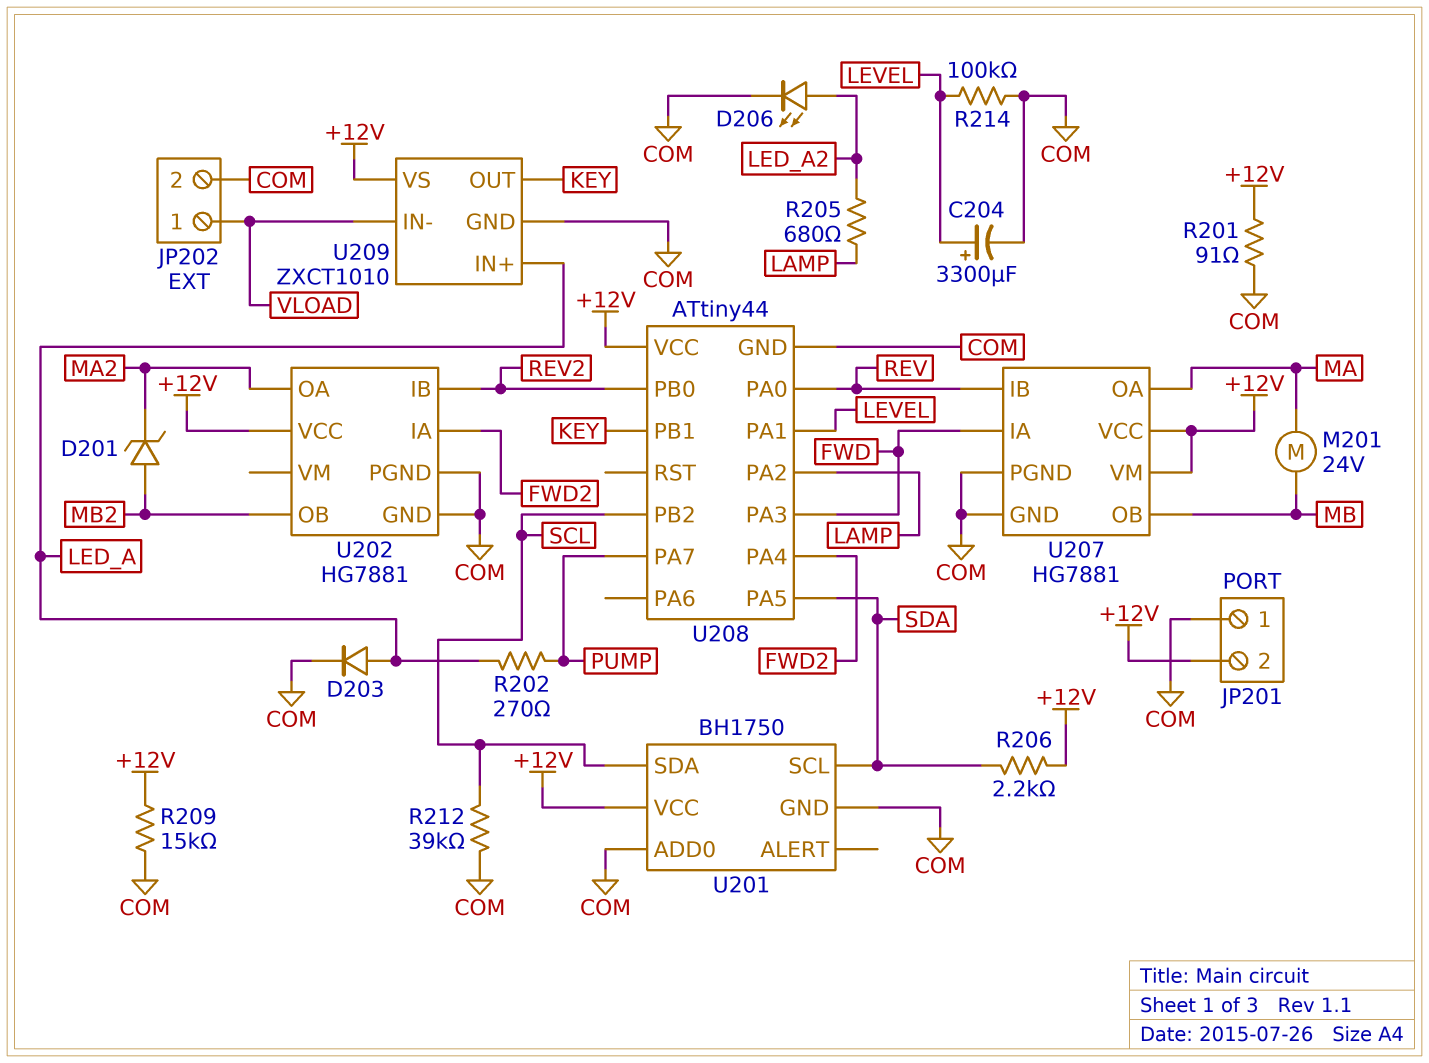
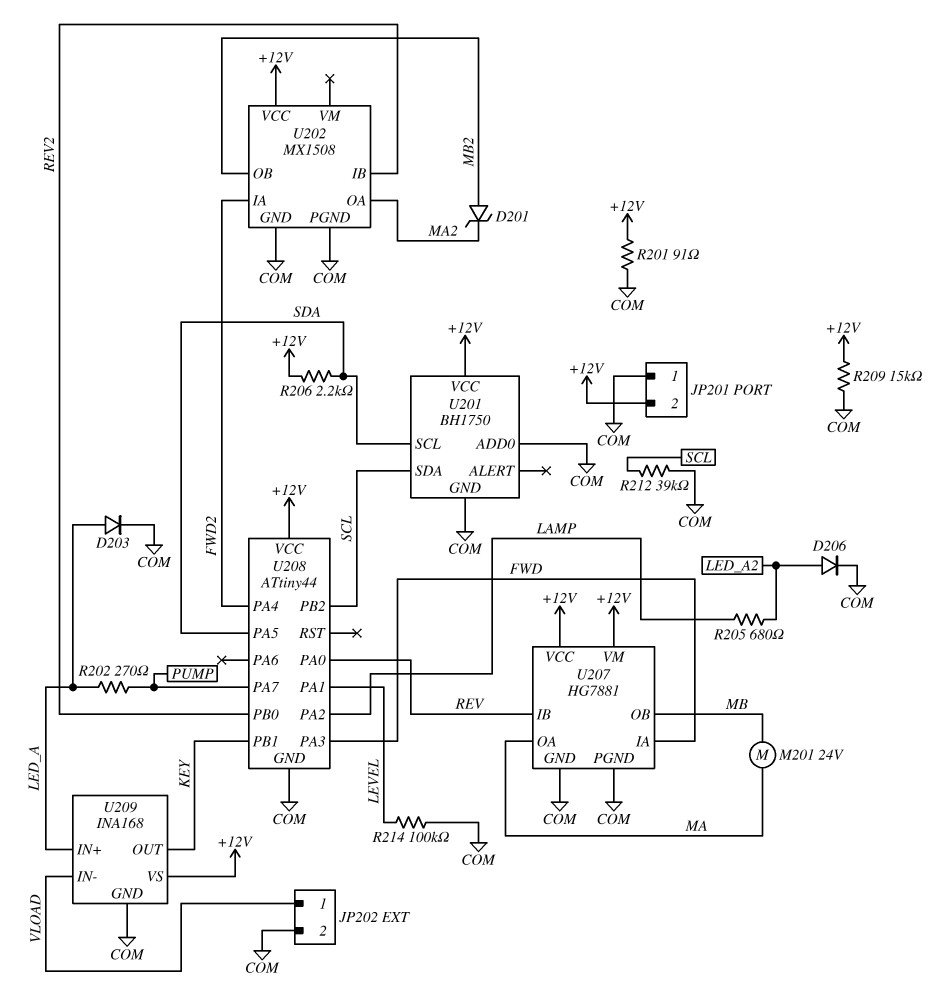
C204: 3300uF (plus LEVEL, minus COM) -> none
D206: LED (A LED_A2, K COM) -> diode (A LED_A2, K COM)
U202: HG7881 -> MX1508
U209: ZXCT1010 -> INA168

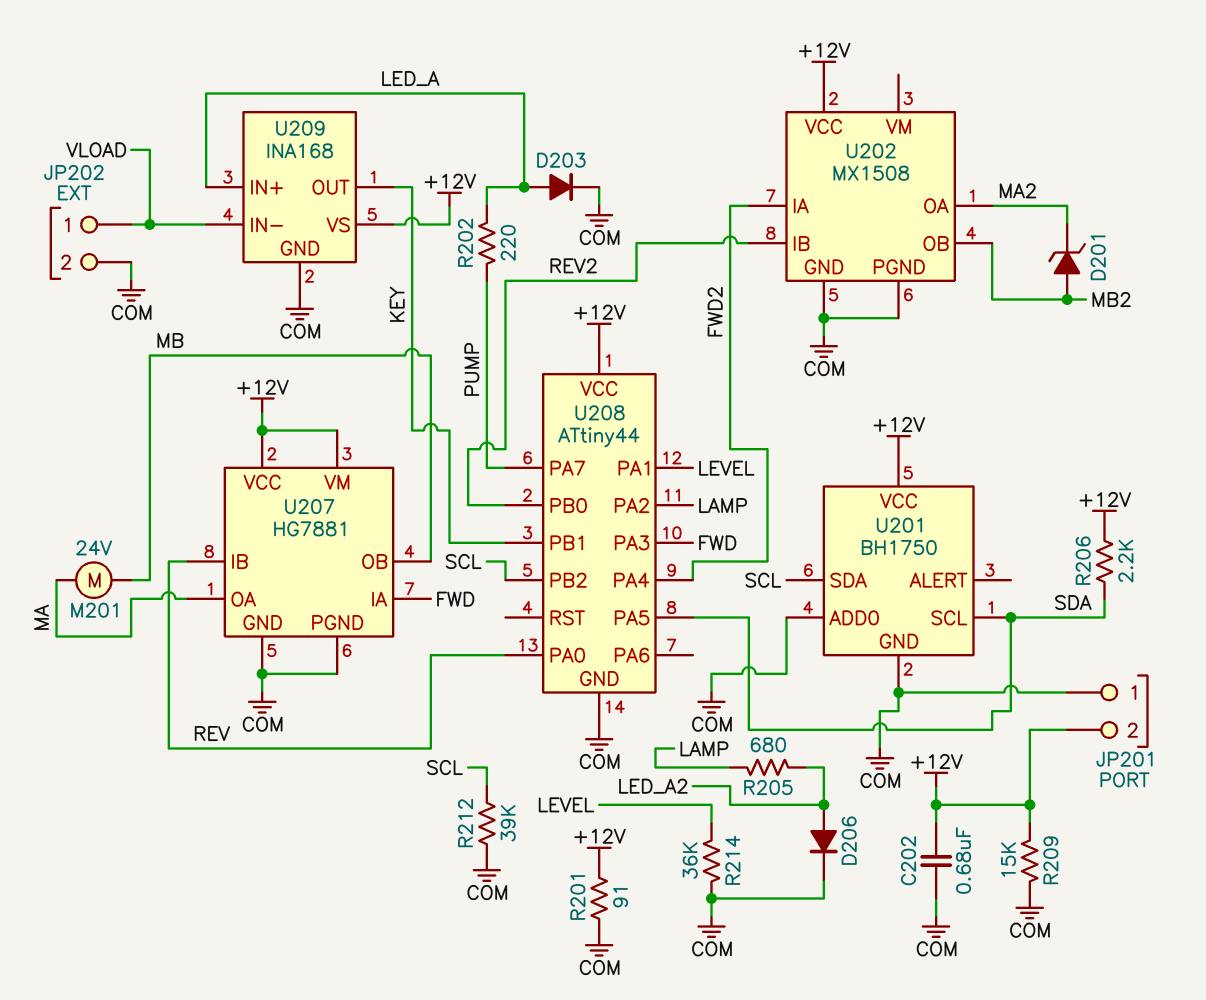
C202: none -> 680nF (+12V, COM)
R202: 270 (LED_A, PUMP) -> 220 (LED_A, PUMP)
R214: 100k (COM, LEVEL) -> 36k (COM, LEVEL)

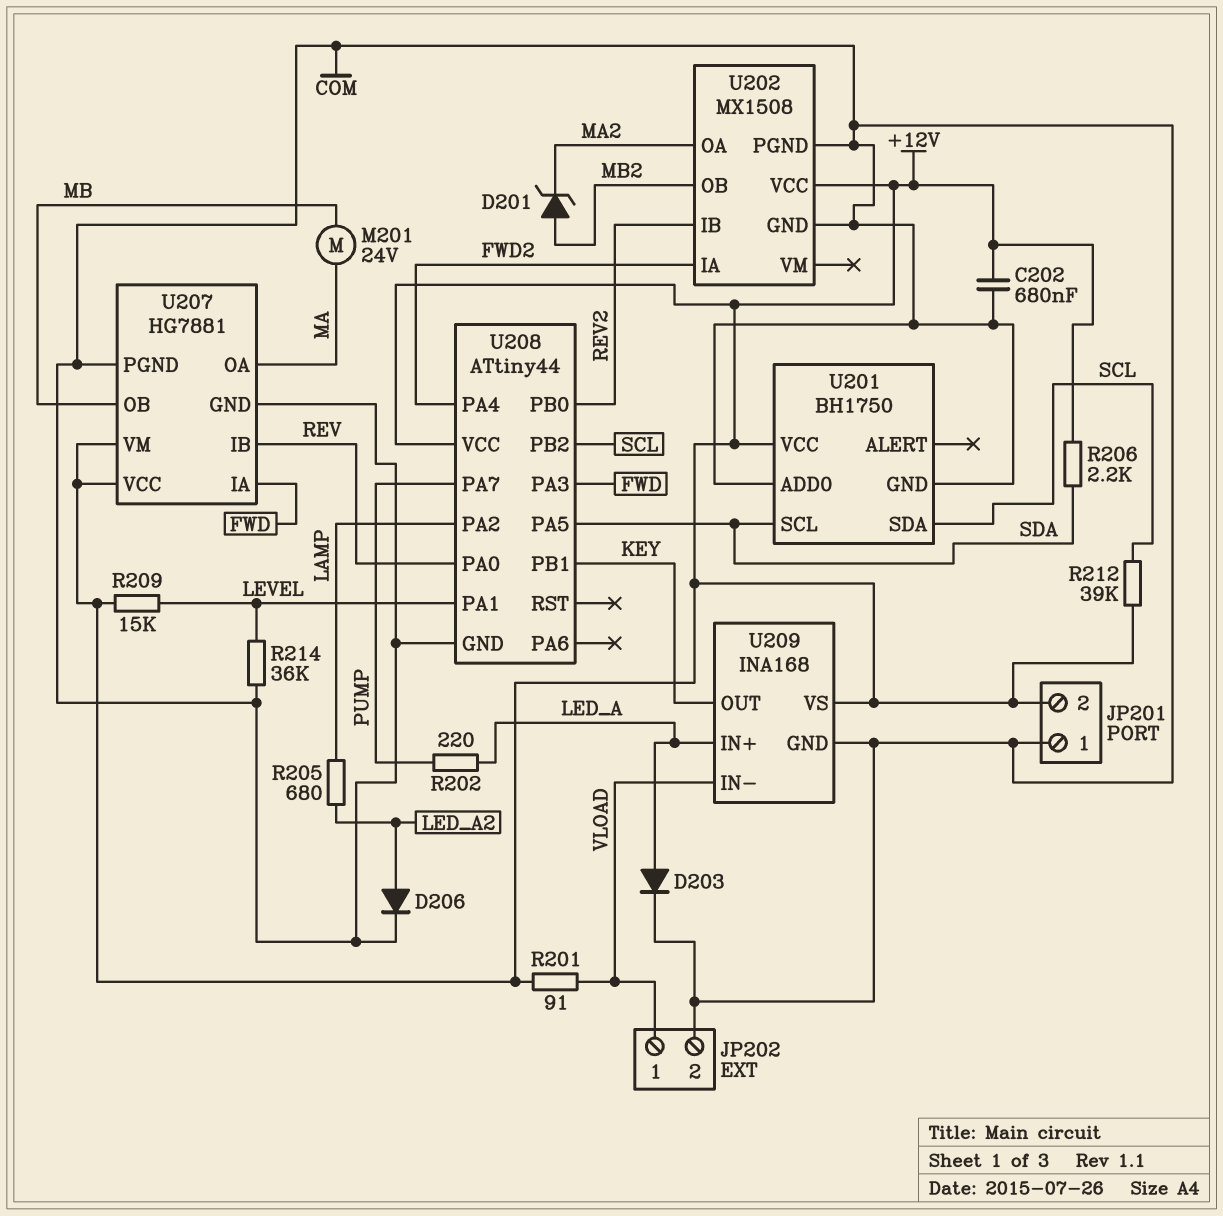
R201: 91 (+12V, COM) -> 91 (+12V, VLOAD)
R209: 15k (+12V, COM) -> 15k (+12V, LEVEL)
R212: 39k (COM, SCL) -> 39k (+12V, SCL)

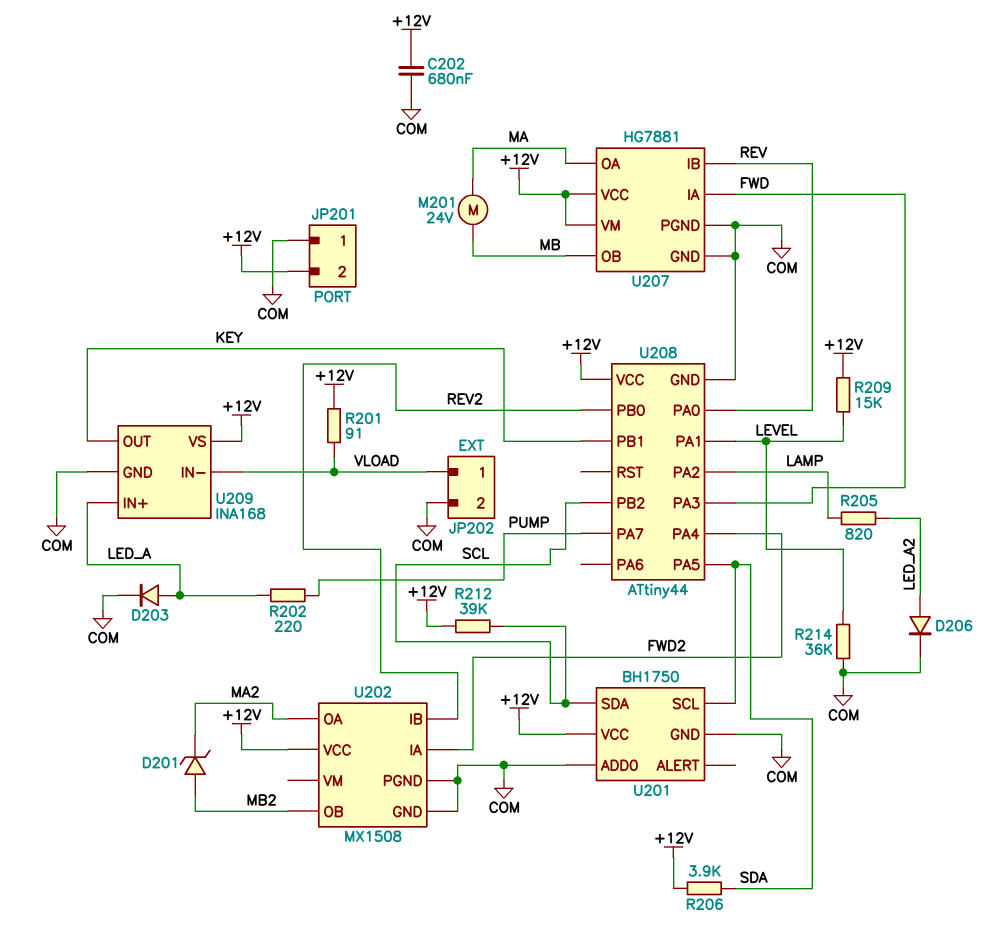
R205: 680 (LAMP, LED_A2) -> 820 (LAMP, LED_A2)
R206: 2.2k (+12V, SDA) -> 3.9k (+12V, SDA)

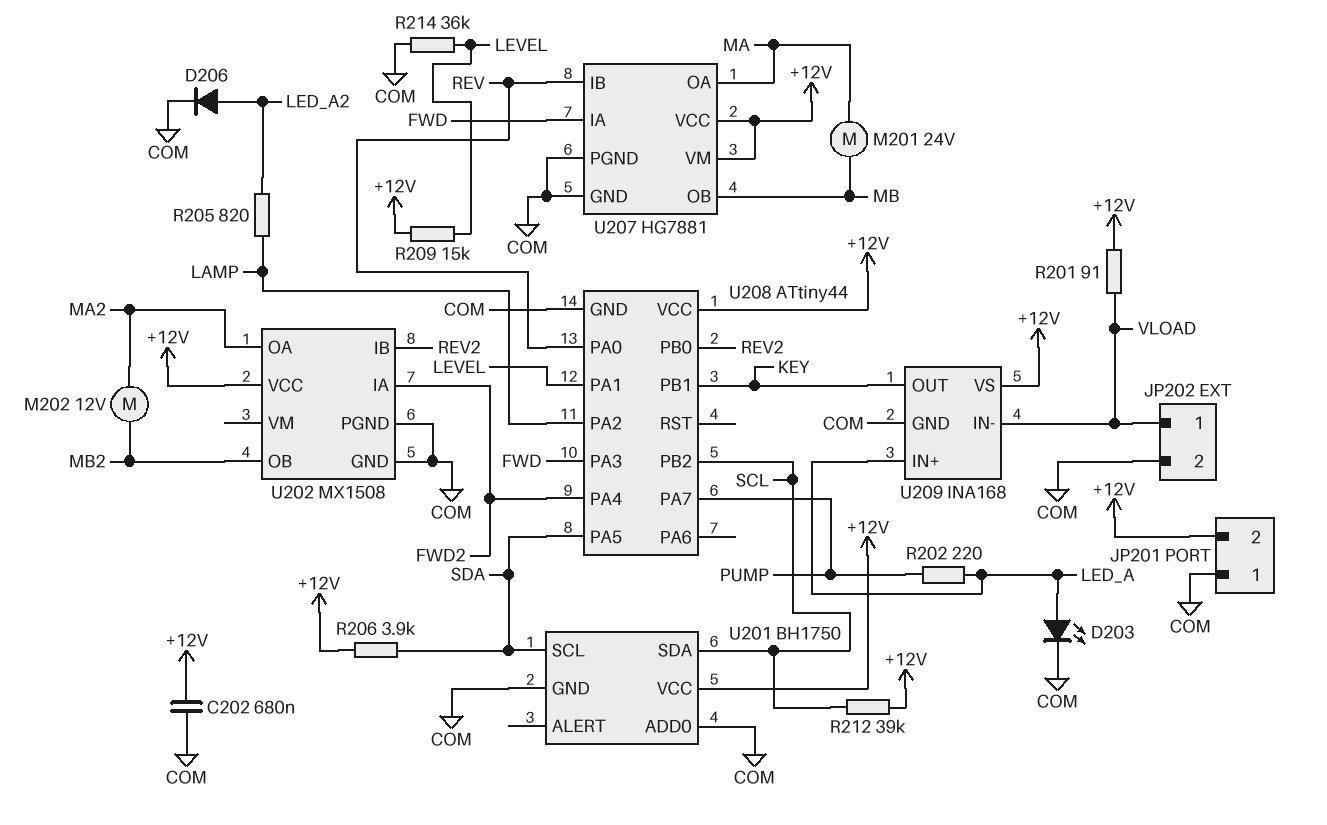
D201: zener (A MB2, K MA2) -> none
D203: diode (A LED_A, K COM) -> LED (A LED_A, K COM)
M202: none -> motor 12V (MA2, MB2)

